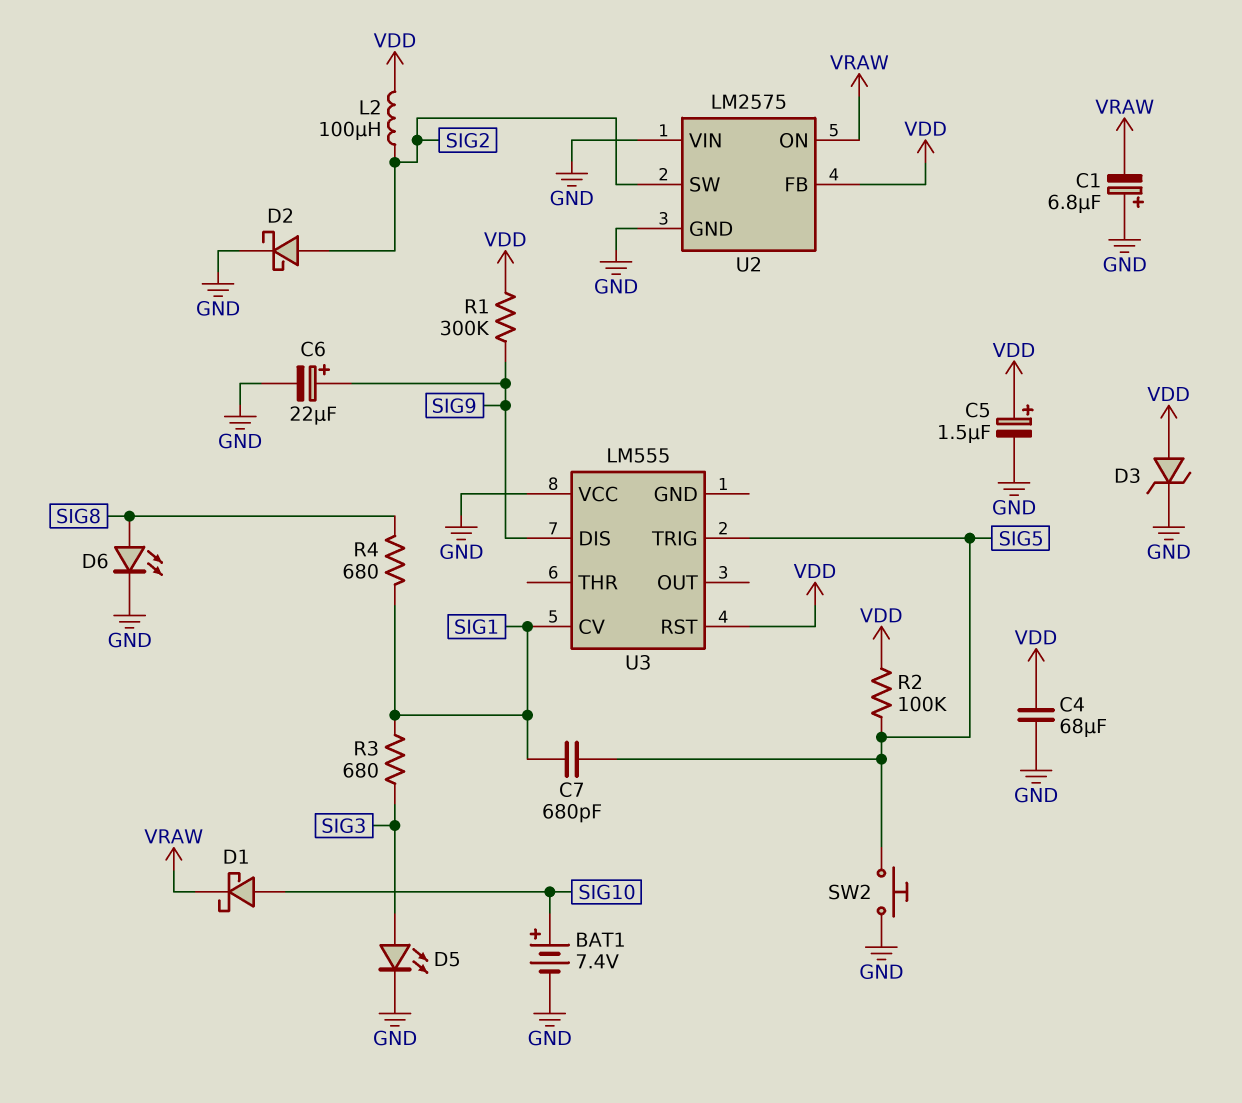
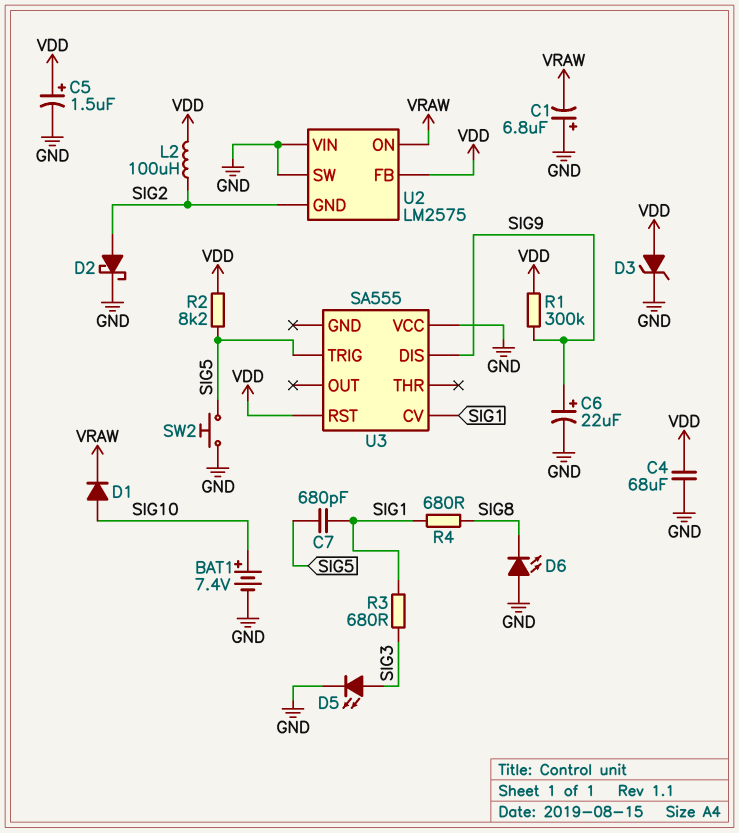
D1: schottky (A SIG10, K VRAW) -> diode (A SIG10, K VRAW)
D6: LED (A SIG8, K GND) -> LED (A GND, K SIG8)
R2: 100k (SIG5, VDD) -> 8.2k (SIG5, VDD)
U2 pin GND: GND -> SIG2
U2 pin SW: SIG2 -> GND
U3: LM555 -> SA555

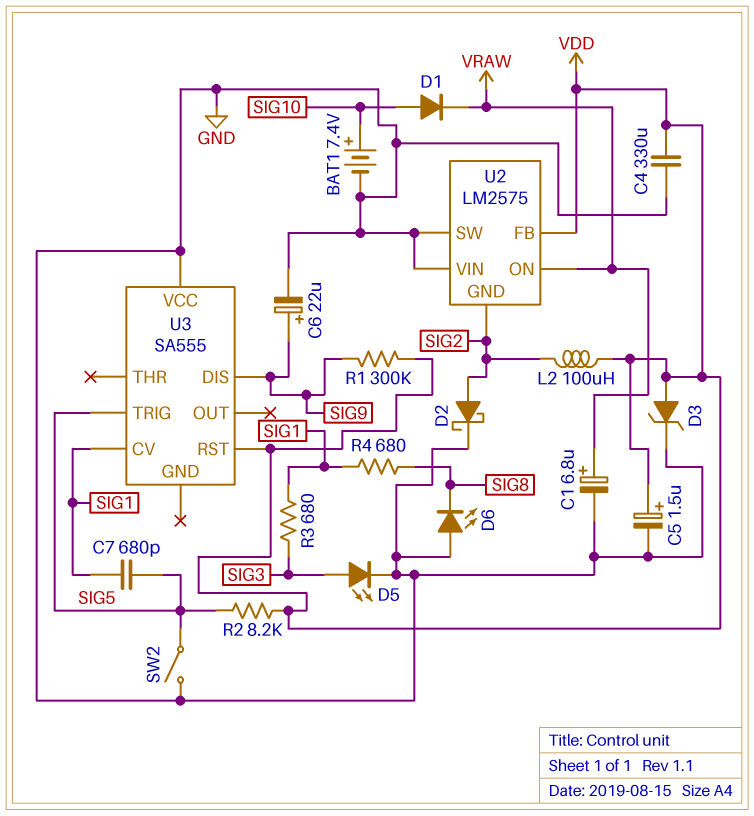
C1: 6.8uF (plus GND, minus VRAW) -> 6.8uF (plus VRAW, minus GND)
C4: 68uF (GND, VDD) -> 330uF (GND, VDD)
SW2: button (GND, SIG5) -> switch (GND, SIG5)

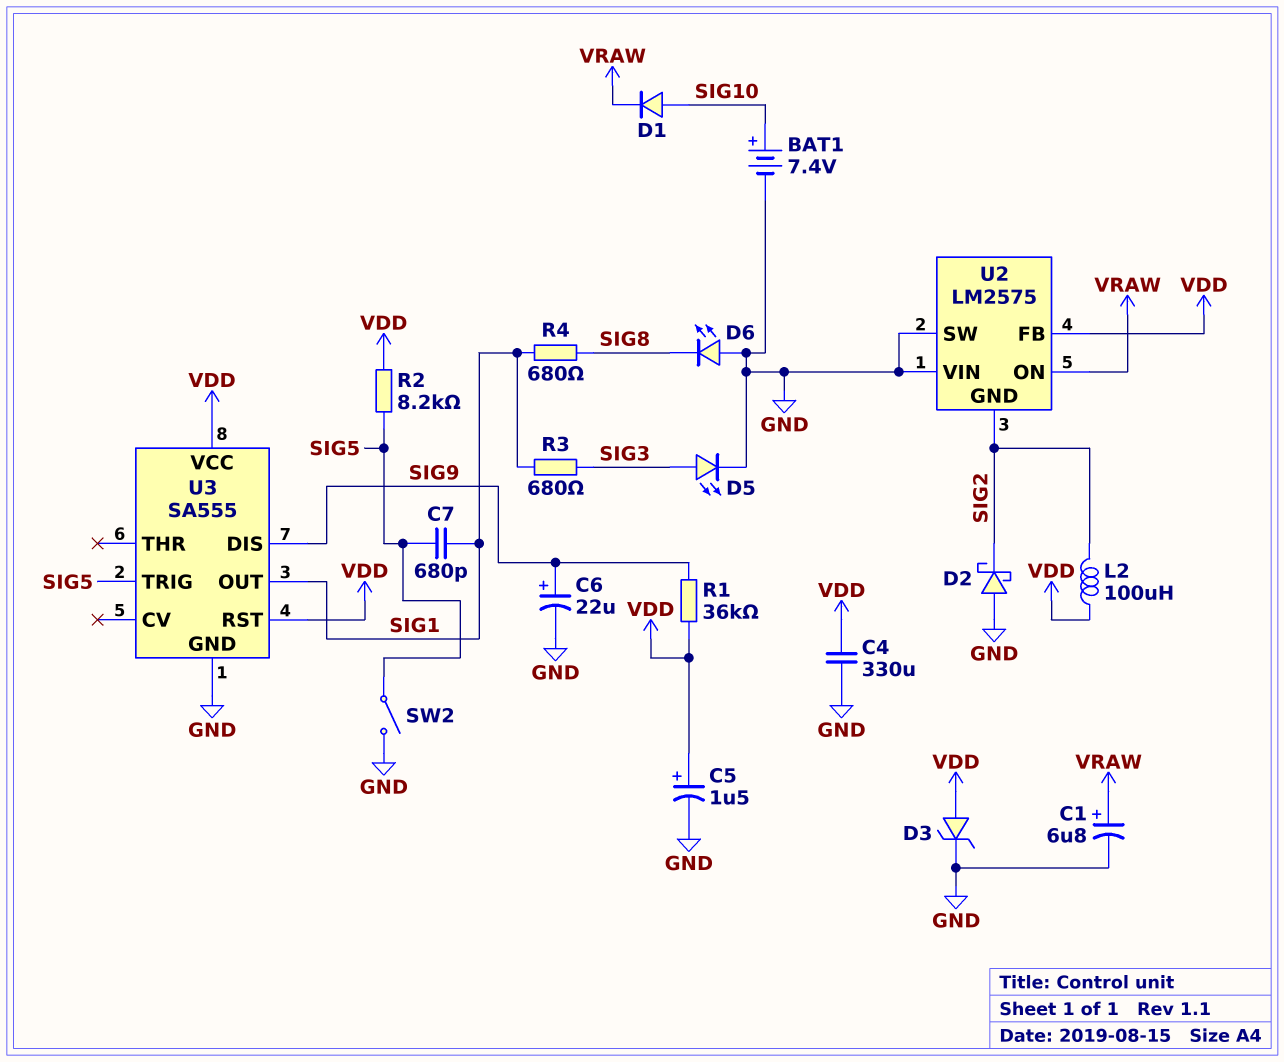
D2: schottky (A SIG2, K GND) -> schottky (A GND, K SIG2)
R1: 300k (SIG9, VDD) -> 36k (SIG9, VDD)
U3 pin CV: SIG1 -> none
U3 pin GND: none -> GND
U3 pin OUT: none -> SIG1
U3 pin VCC: GND -> VDD

